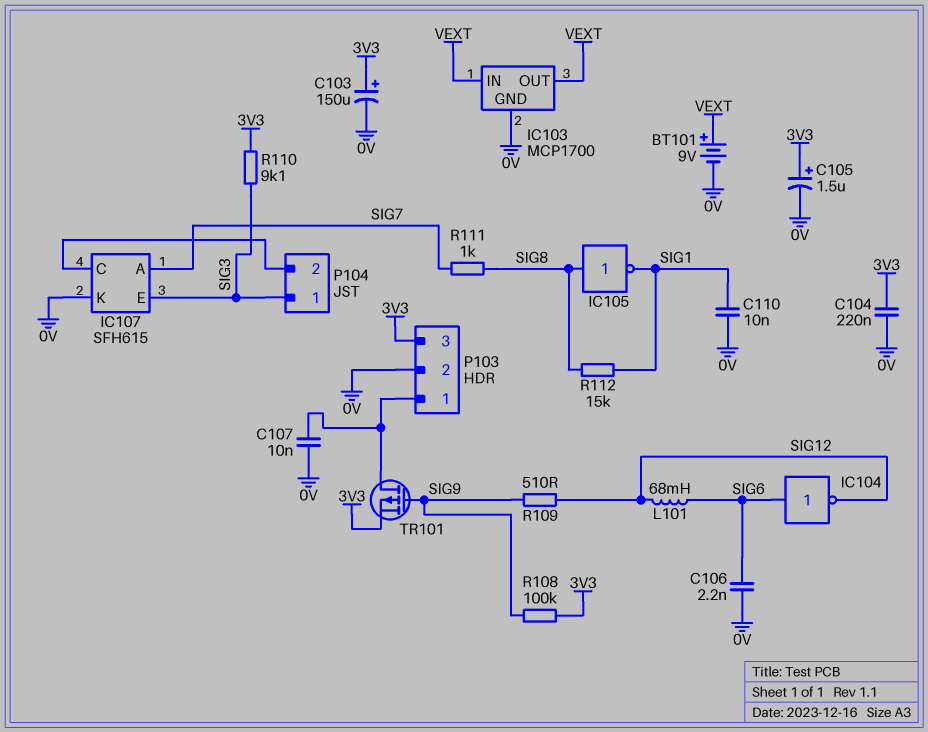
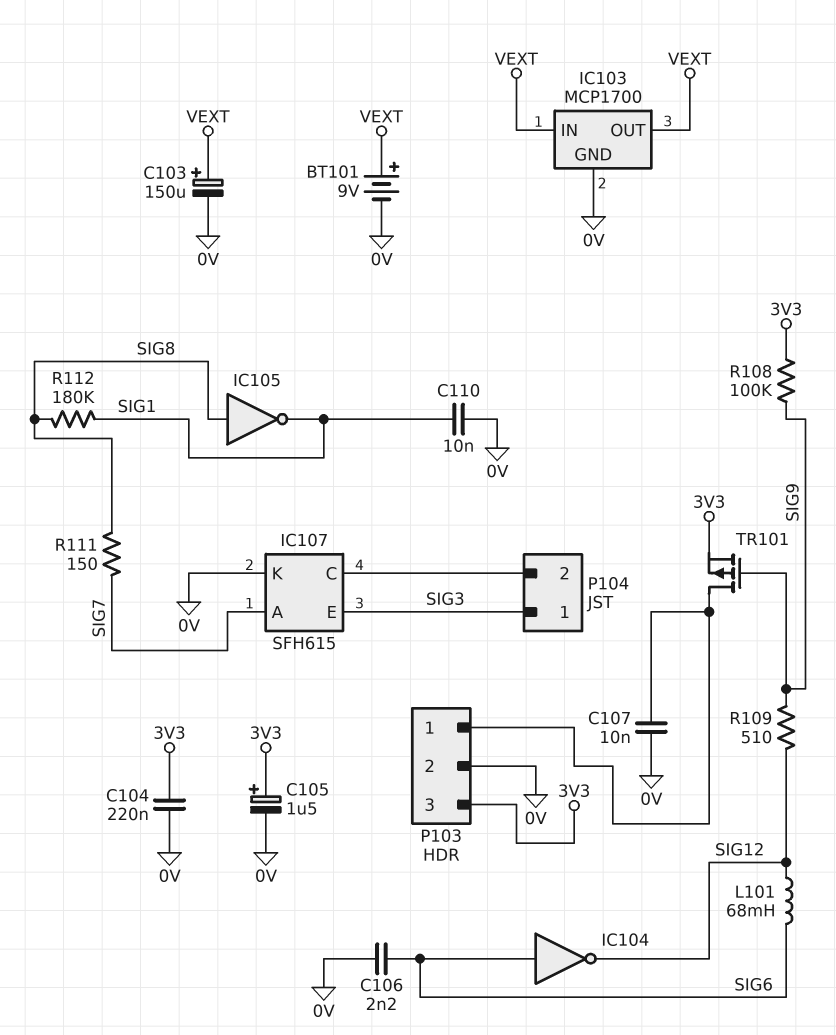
C103: 150uF (plus 3V3, minus 0V) -> 150uF (plus VEXT, minus 0V)
R110: 9.1k (3V3, SIG3) -> none
R111: 1k (SIG7, SIG8) -> 150 (SIG7, SIG8)
R112: 15k (SIG1, SIG8) -> 180k (SIG1, SIG8)

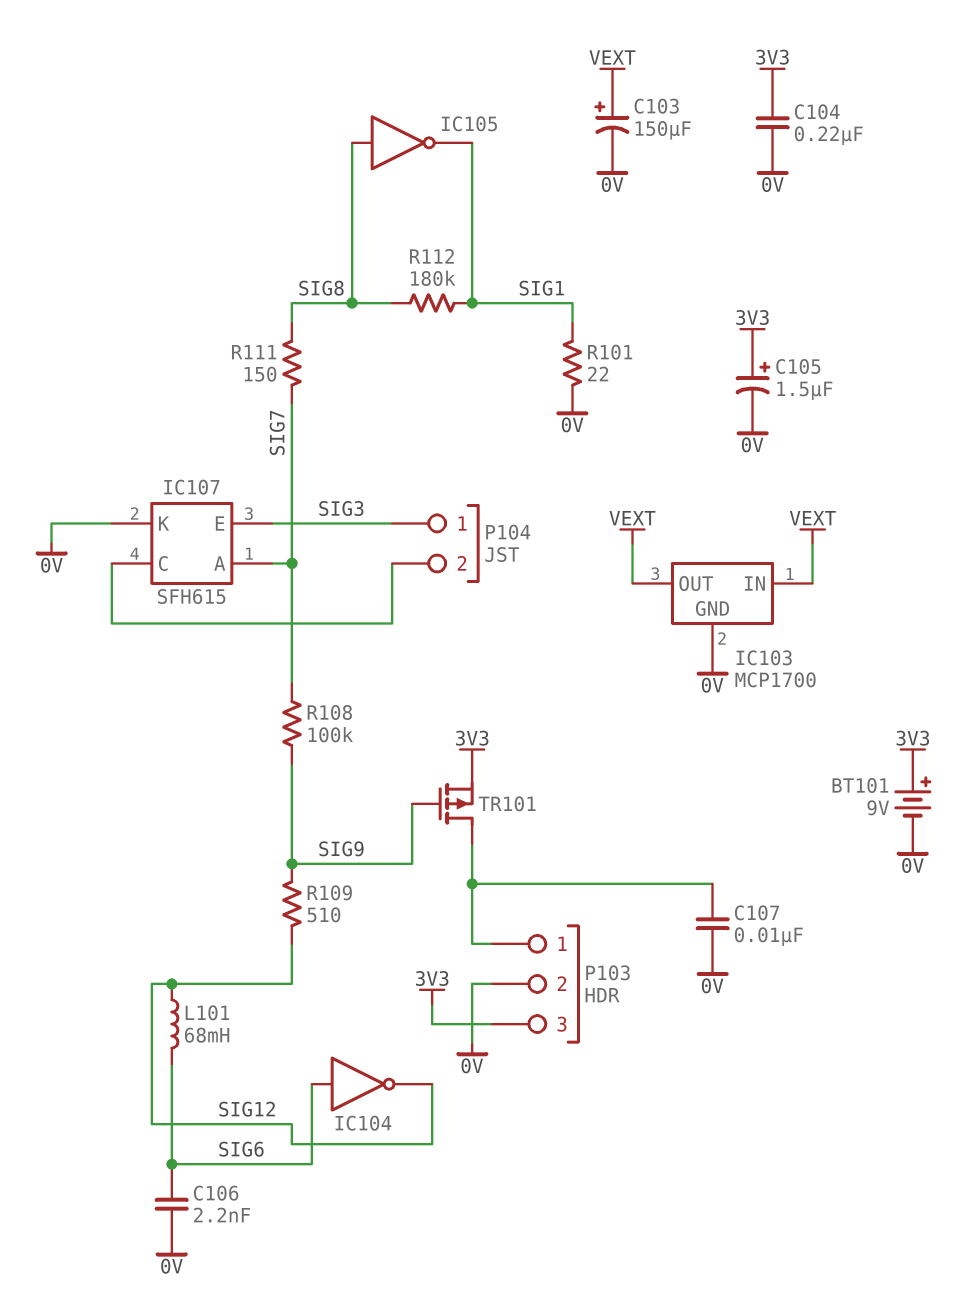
BT101: 9V (plus VEXT, minus 0V) -> 9V (plus 3V3, minus 0V)
C110: 10nF (0V, SIG1) -> none
R101: none -> 22 (0V, SIG1)
R108: 100k (3V3, SIG9) -> 100k (SIG7, SIG9)

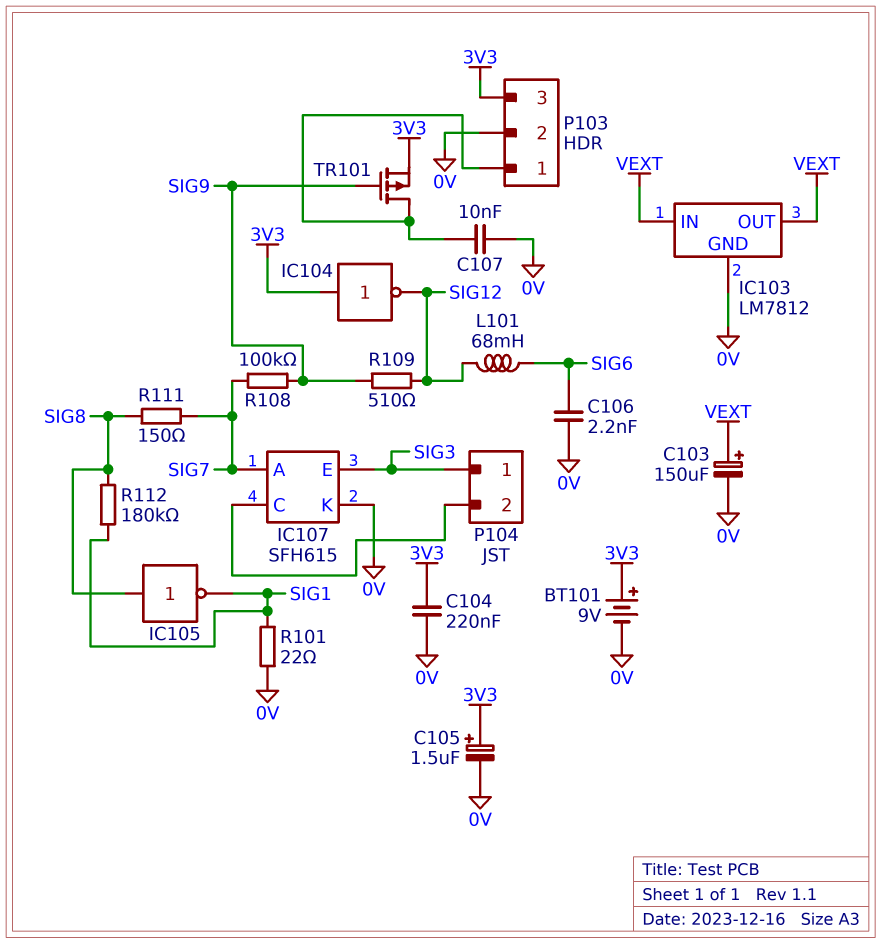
IC103: MCP1700 -> LM7812
IC104: NOT (in SIG6, out SIG12) -> NOT (in 3V3, out SIG12)

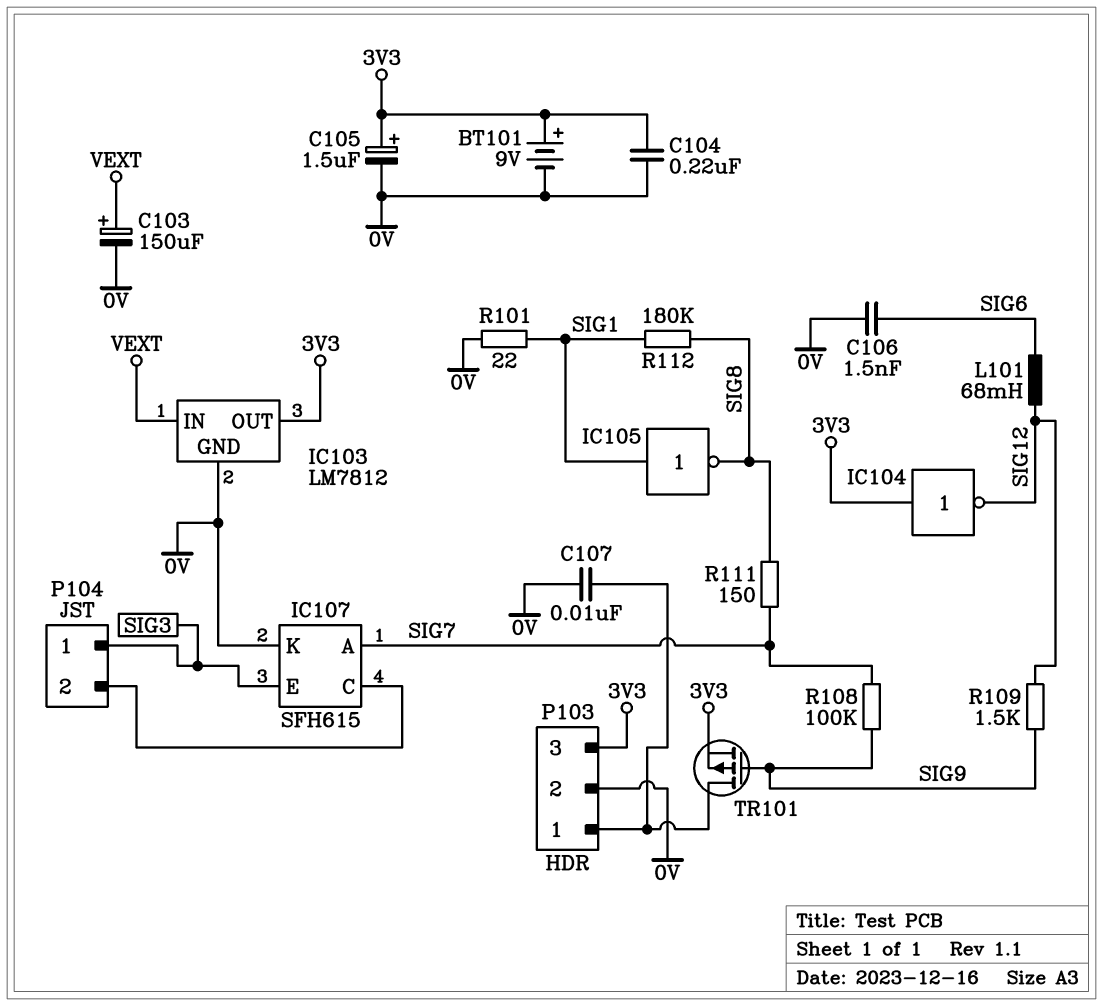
C106: 2.2nF (0V, SIG6) -> 1.5nF (0V, SIG6)
IC103 pin OUT: VEXT -> 3V3
IC105: NOT (in SIG8, out SIG1) -> NOT (in SIG1, out SIG8)
R109: 510 (SIG9, SIG12) -> 1.5k (SIG9, SIG12)

